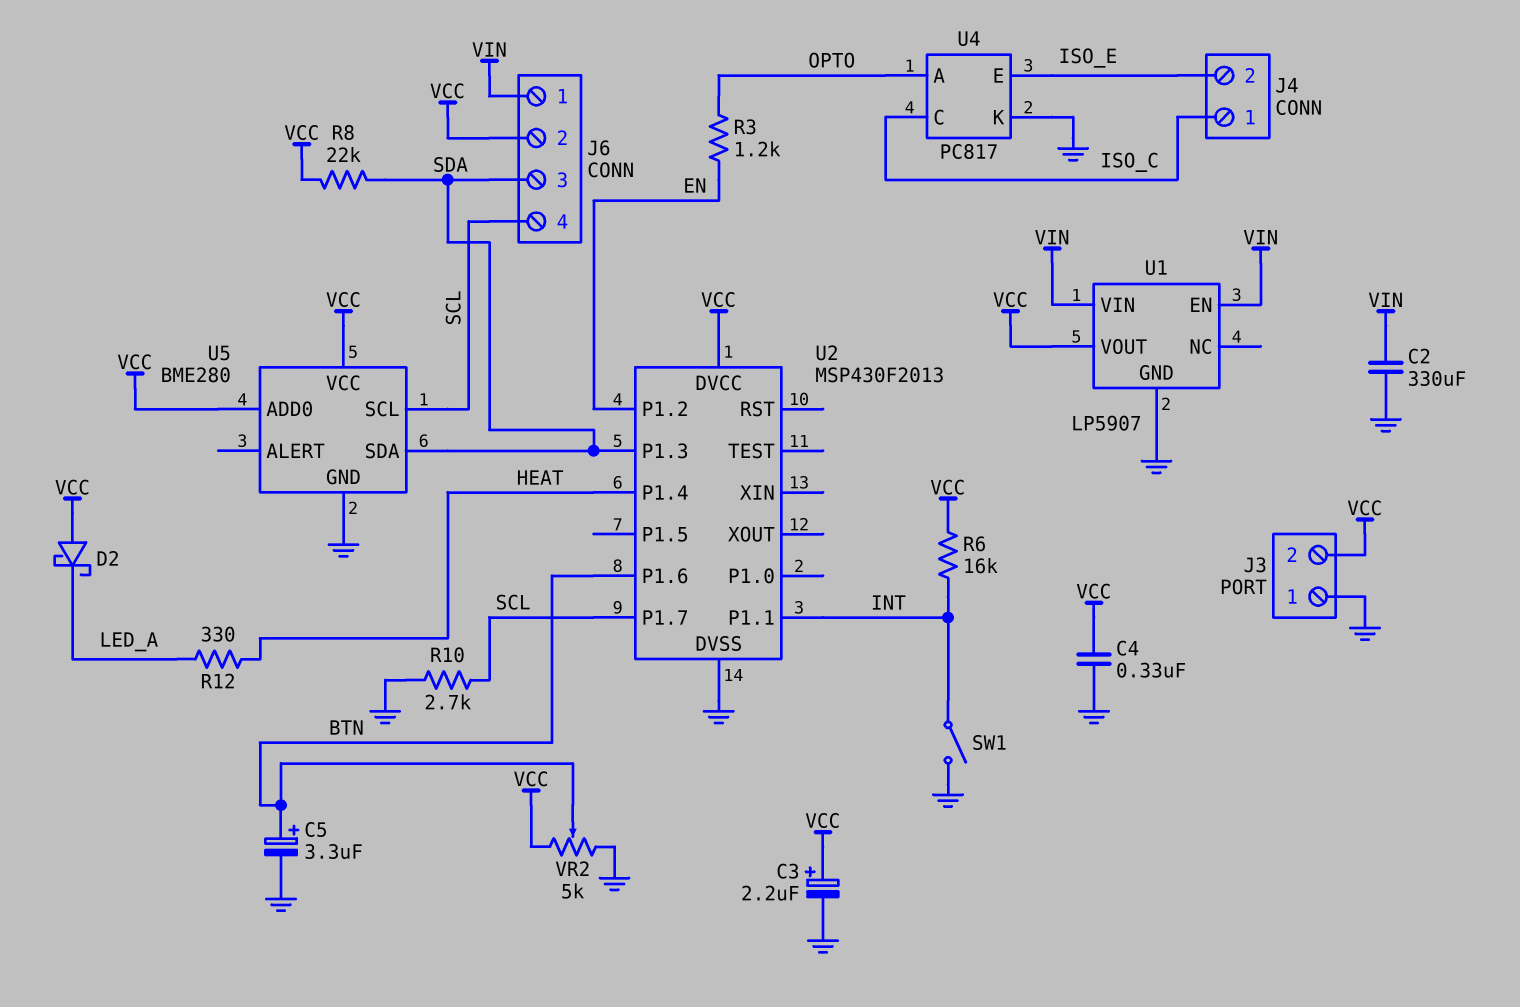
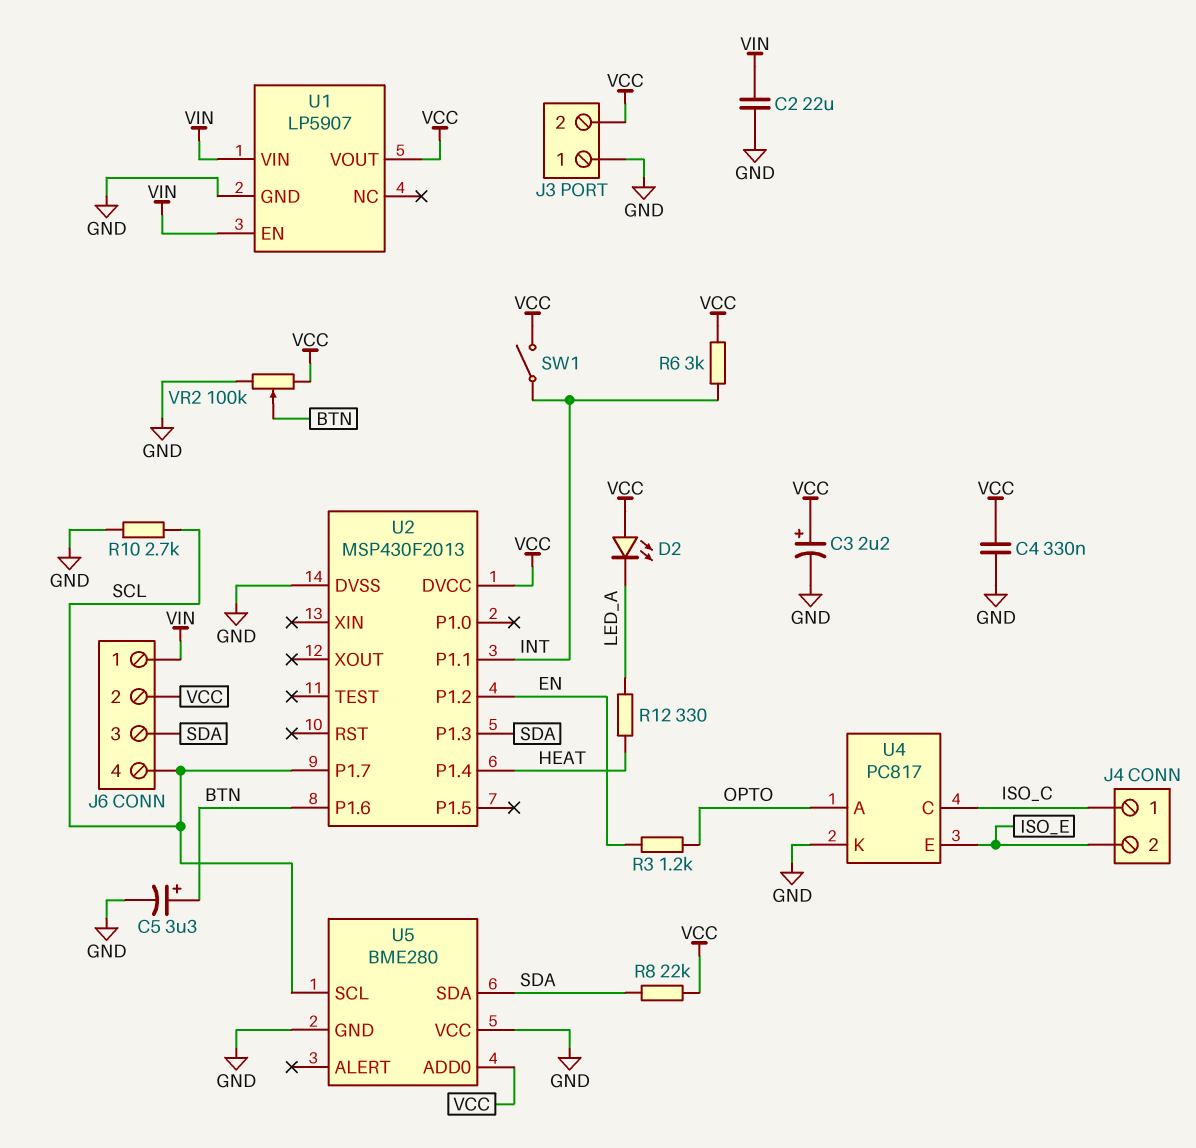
C2: 330uF (GND, VIN) -> 22uF (GND, VIN)
D2: schottky (A VCC, K LED_A) -> LED (A VCC, K LED_A)
R6: 16k (INT, VCC) -> 3k (INT, VCC)
SW1: switch (GND, INT) -> switch (INT, VCC)
U5 pin VCC: VCC -> GND
VR2: 5k (GND, VCC, wiper BTN) -> 100k (GND, VCC, wiper BTN)

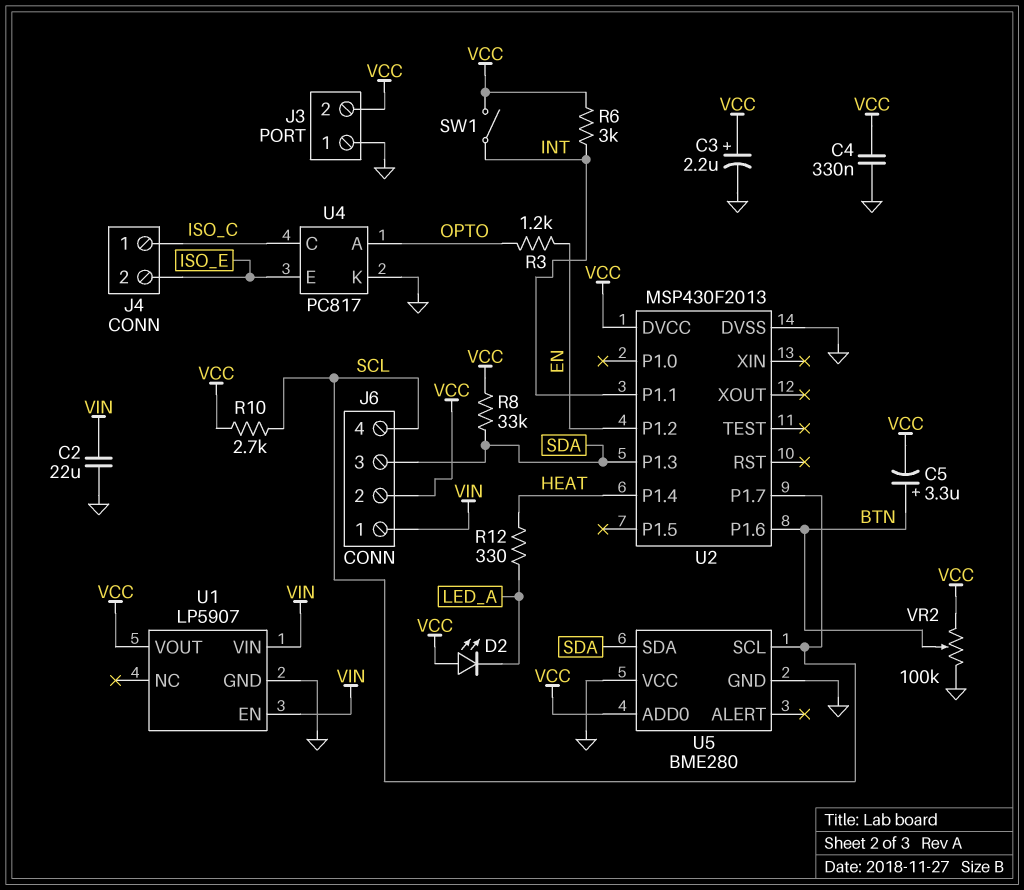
C5: 3.3uF (plus BTN, minus GND) -> 3.3uF (plus BTN, minus VCC)
R8: 22k (SDA, VCC) -> 33k (SDA, VCC)
R10: 2.7k (GND, SCL) -> 2.7k (SCL, VCC)

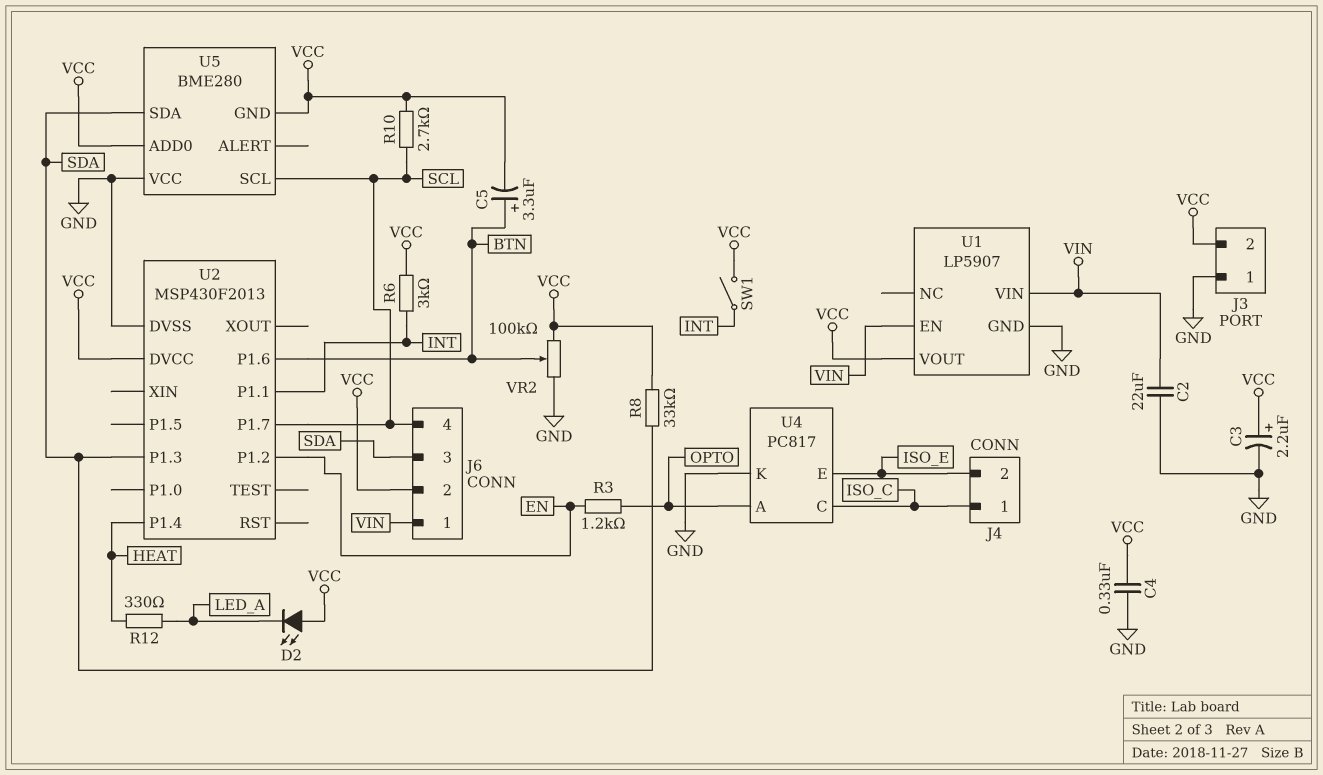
U5 pin GND: GND -> VCC

